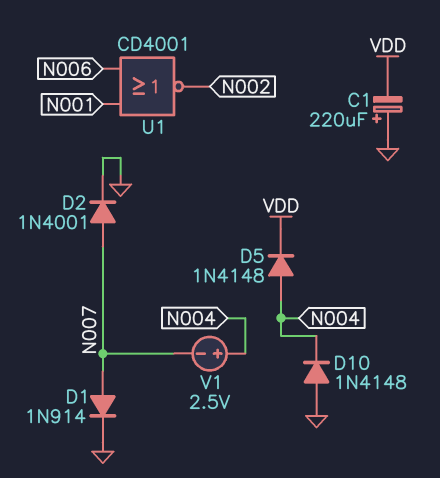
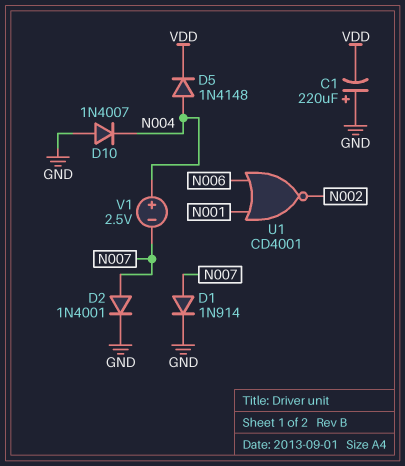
D10: diode 1N4148 (A GND, K N004) -> diode 1N4007 (A GND, K N004)

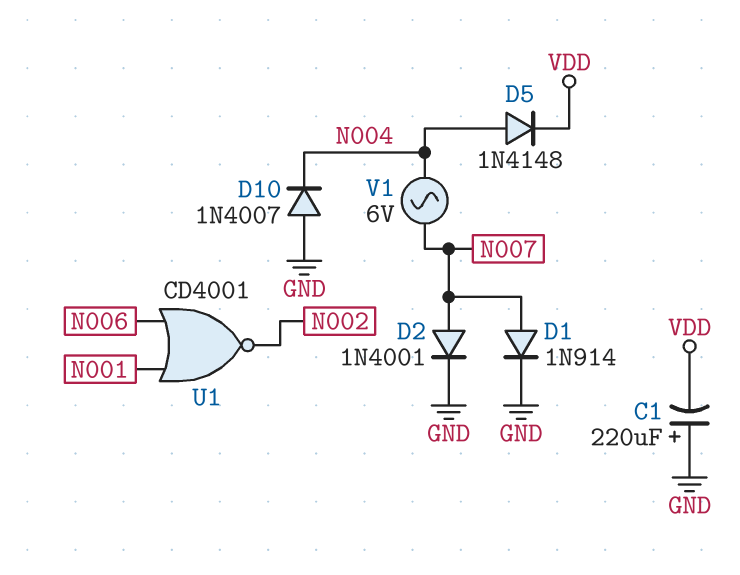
V1: 2.5V (plus N004, minus N007) -> AC 6V (N004, N007)

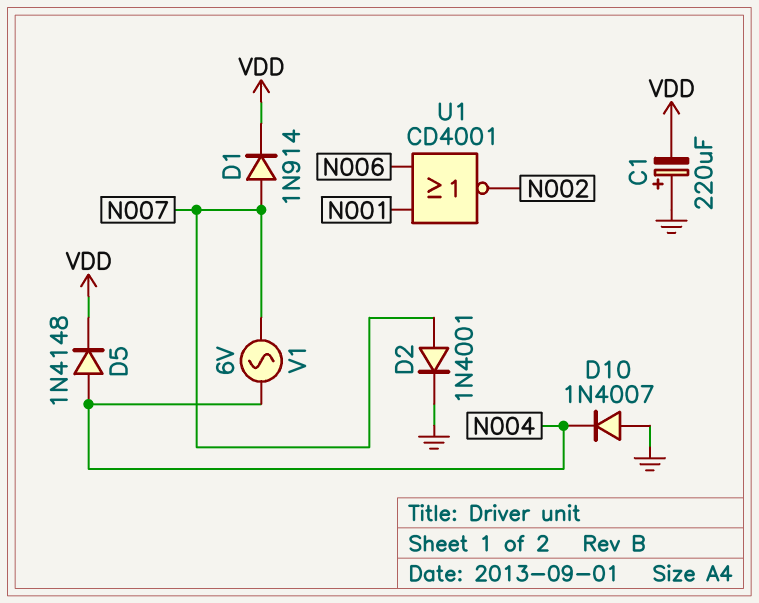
D1: diode 1N914 (A N007, K GND) -> diode 1N914 (A N007, K VDD)

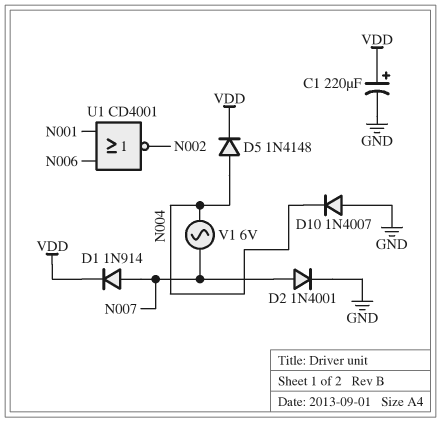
C1: 220uF (plus GND, minus VDD) -> 220uF (plus VDD, minus GND)

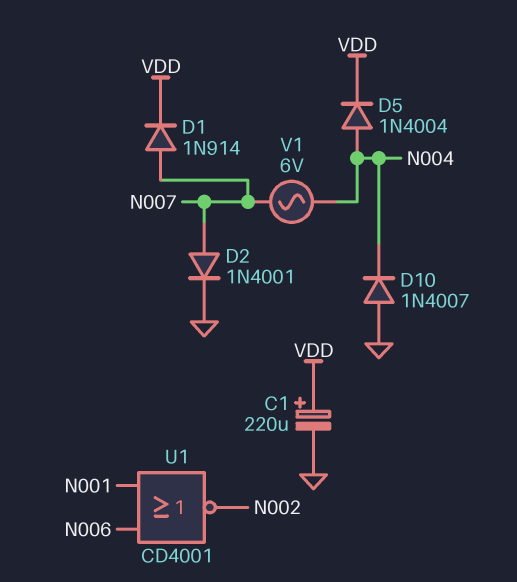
D5: diode 1N4148 (A N004, K VDD) -> diode 1N4004 (A N004, K VDD)

